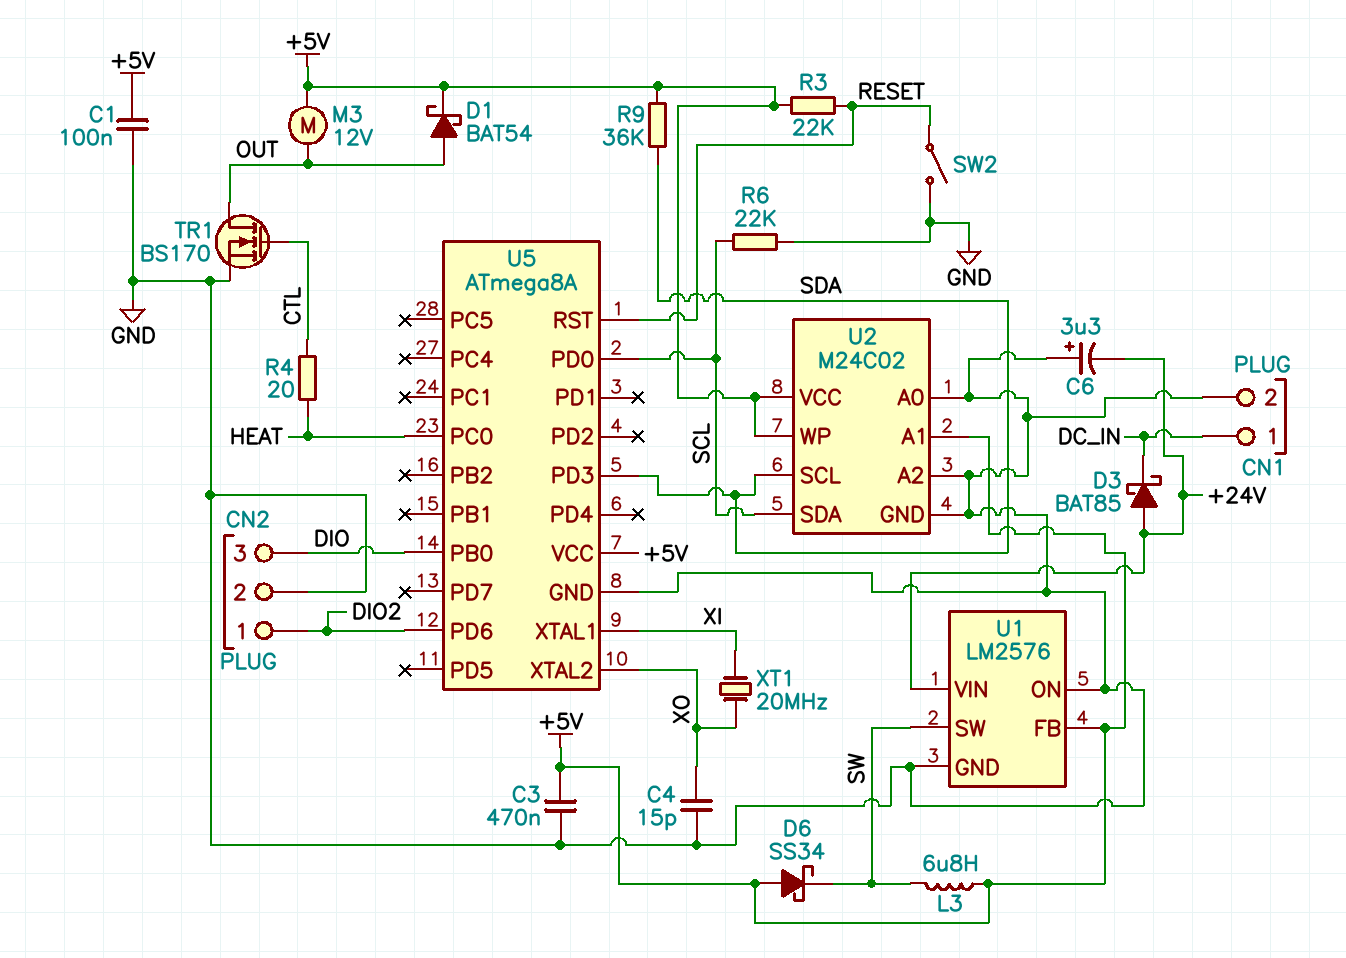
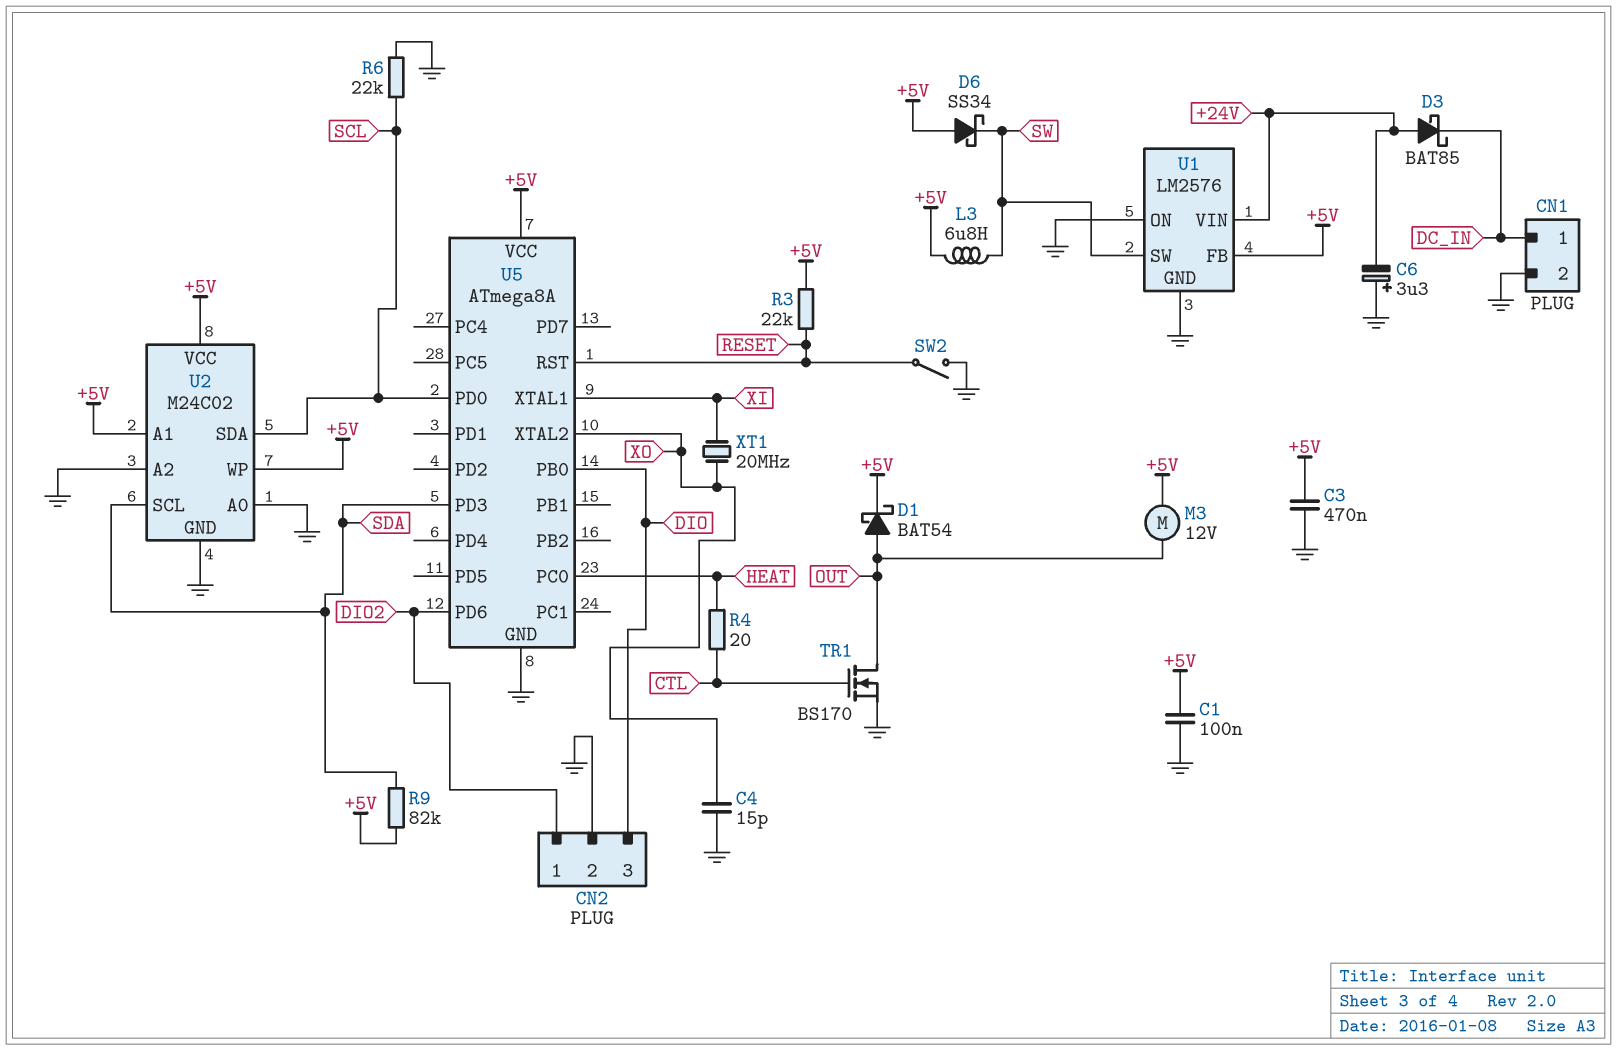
R9: 36k (+5V, SDA) -> 82k (+5V, SDA)

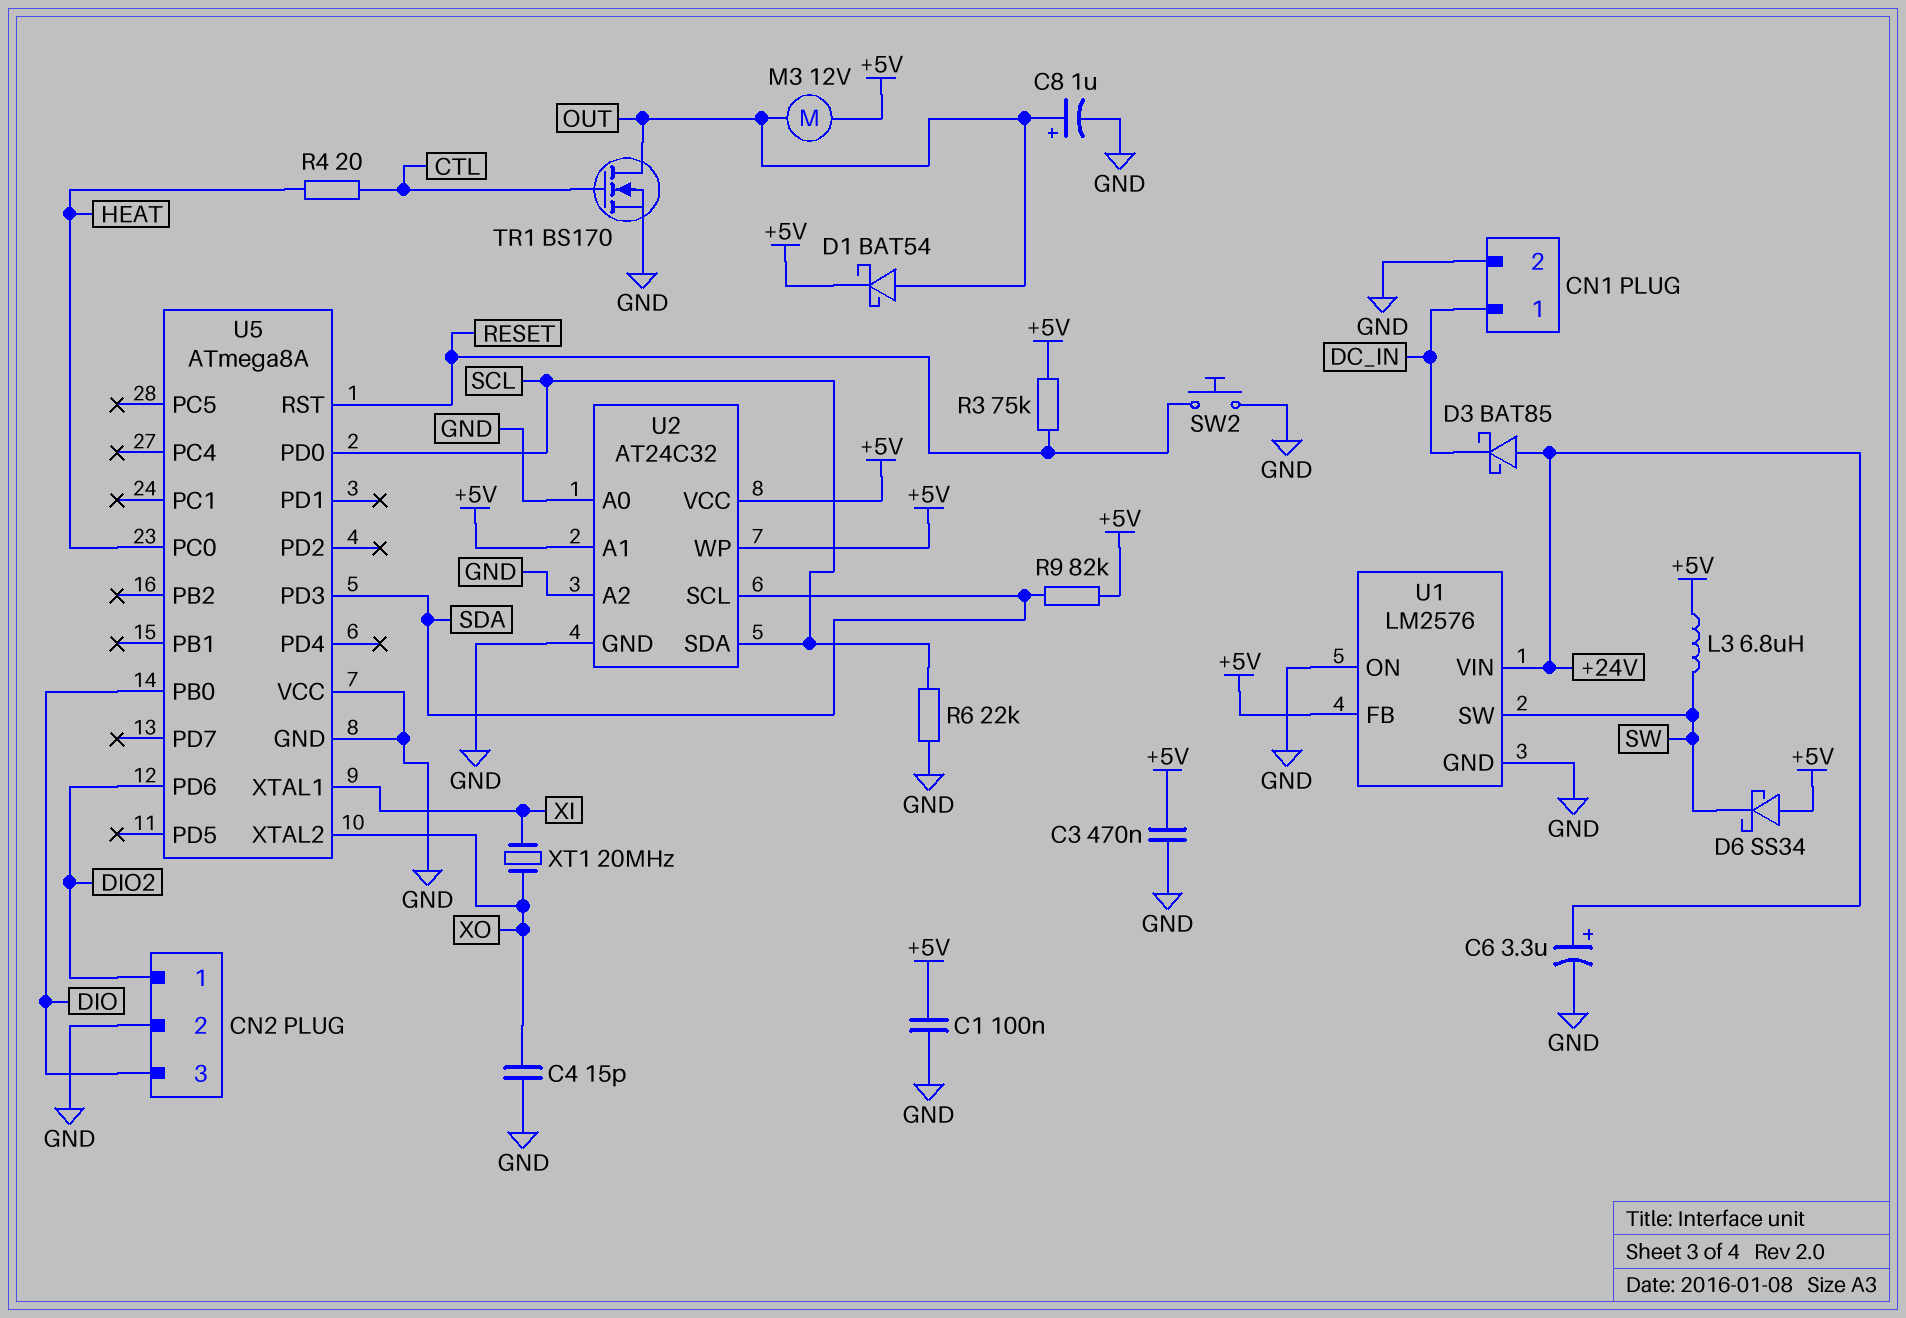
C6: 3.3uF (plus GND, minus +24V) -> 3.3uF (plus +24V, minus GND)
C8: none -> 1uF (plus OUT, minus GND)
R3: 22k (+5V, RESET) -> 75k (+5V, RESET)
SW2: switch (GND, RESET) -> button (GND, RESET)
U2: M24C02 -> AT24C32
U5 pin VCC: +5V -> GND

